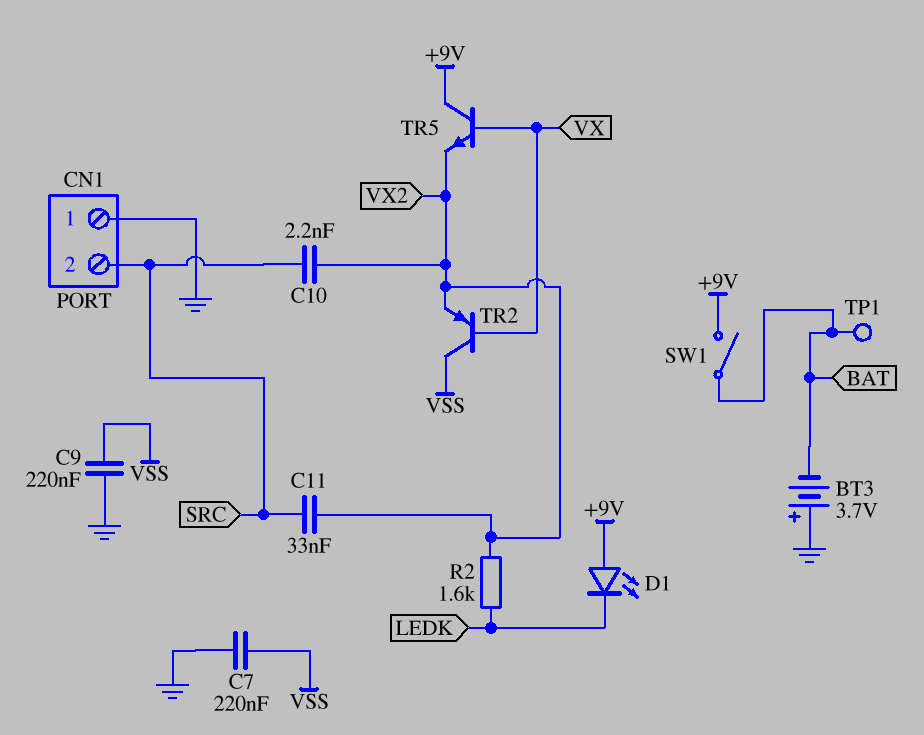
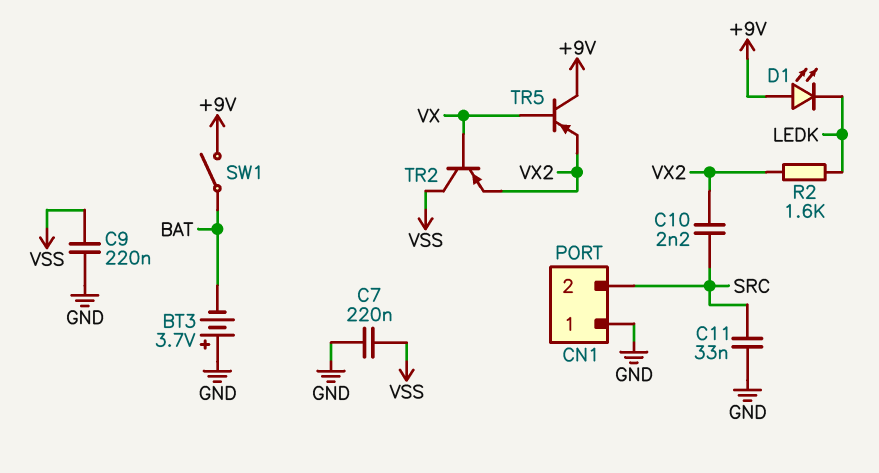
C11: 33nF (SRC, VX2) -> 33nF (GND, SRC)
TP1: test point (BAT) -> none
TR5: NPN (B VX, C +9V, E VX2) -> PNP (B VX, C +9V, E VX2)

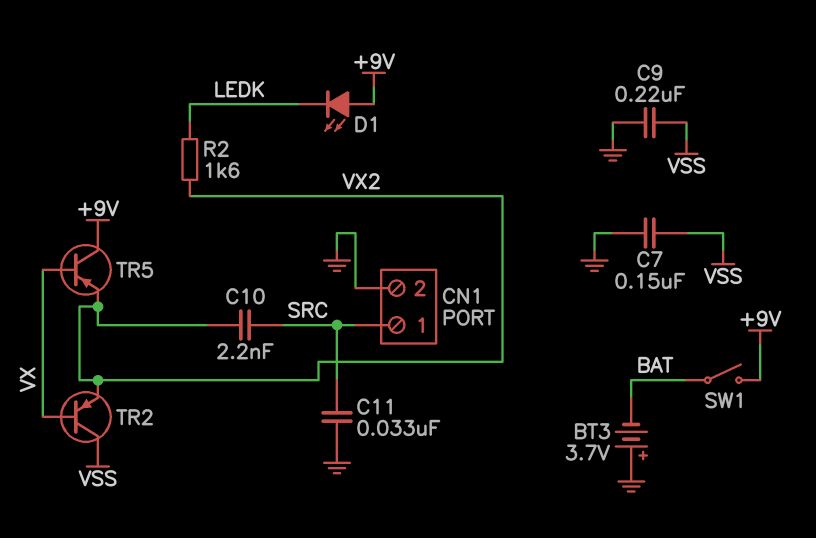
C7: 220nF (GND, VSS) -> 150nF (GND, VSS)
CN1 pin 1: GND -> SRC
CN1 pin 2: SRC -> GND

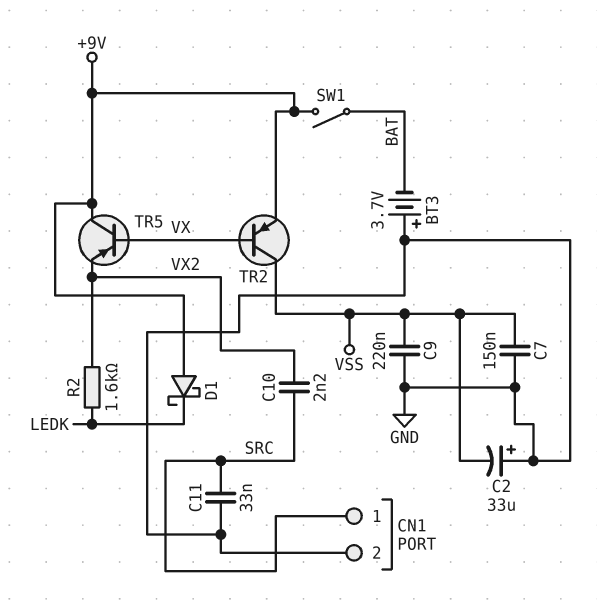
C2: none -> 33uF (plus GND, minus VSS)
D1: LED (A +9V, K LEDK) -> schottky (A +9V, K LEDK)
TR2: PNP (B VX, C VSS, E VX2) -> PNP (B VX, C VSS, E +9V)

